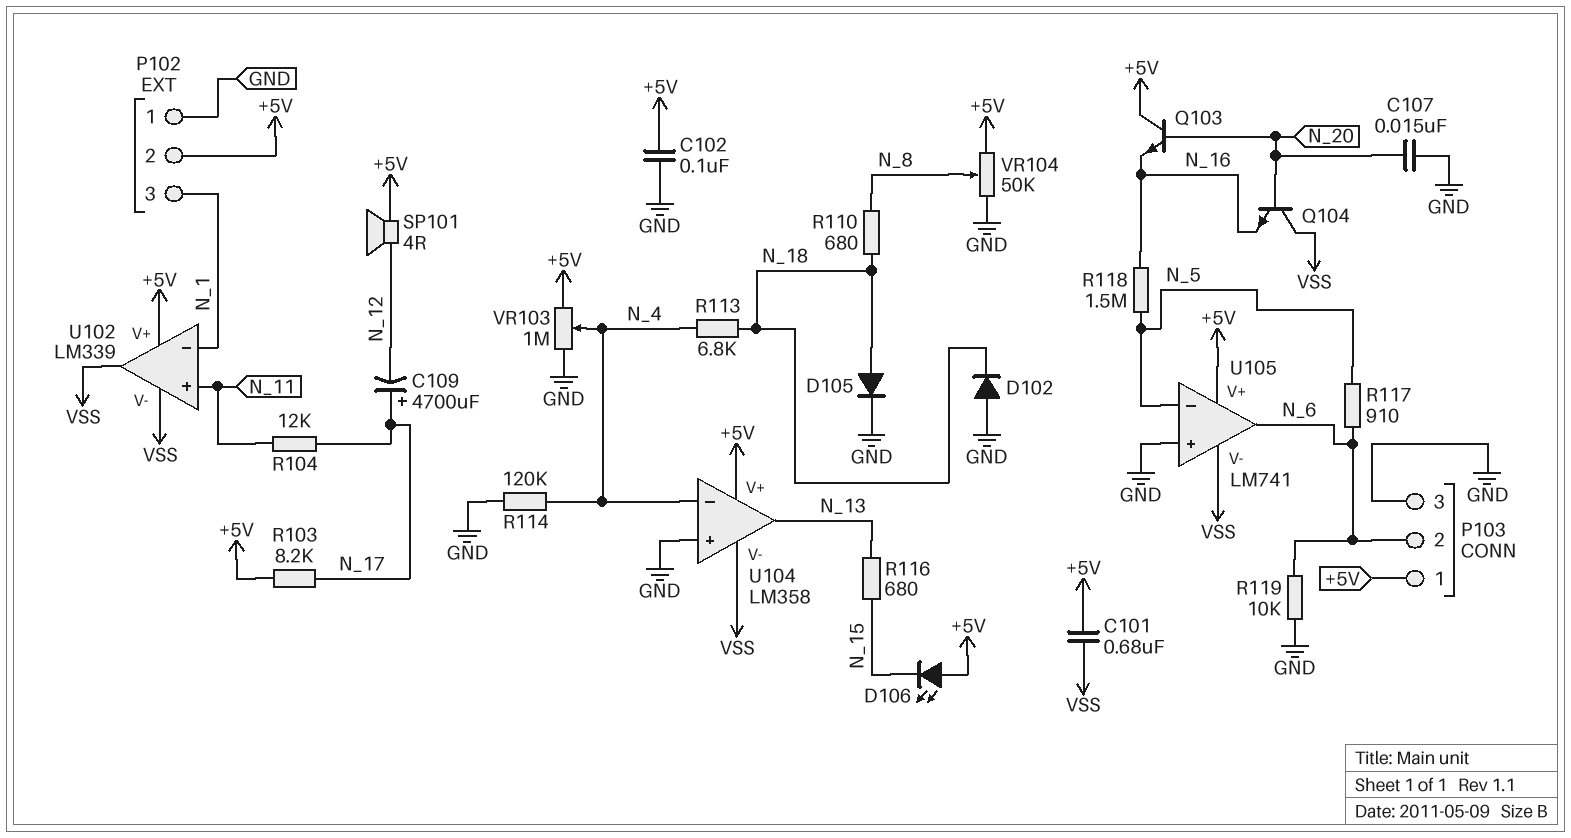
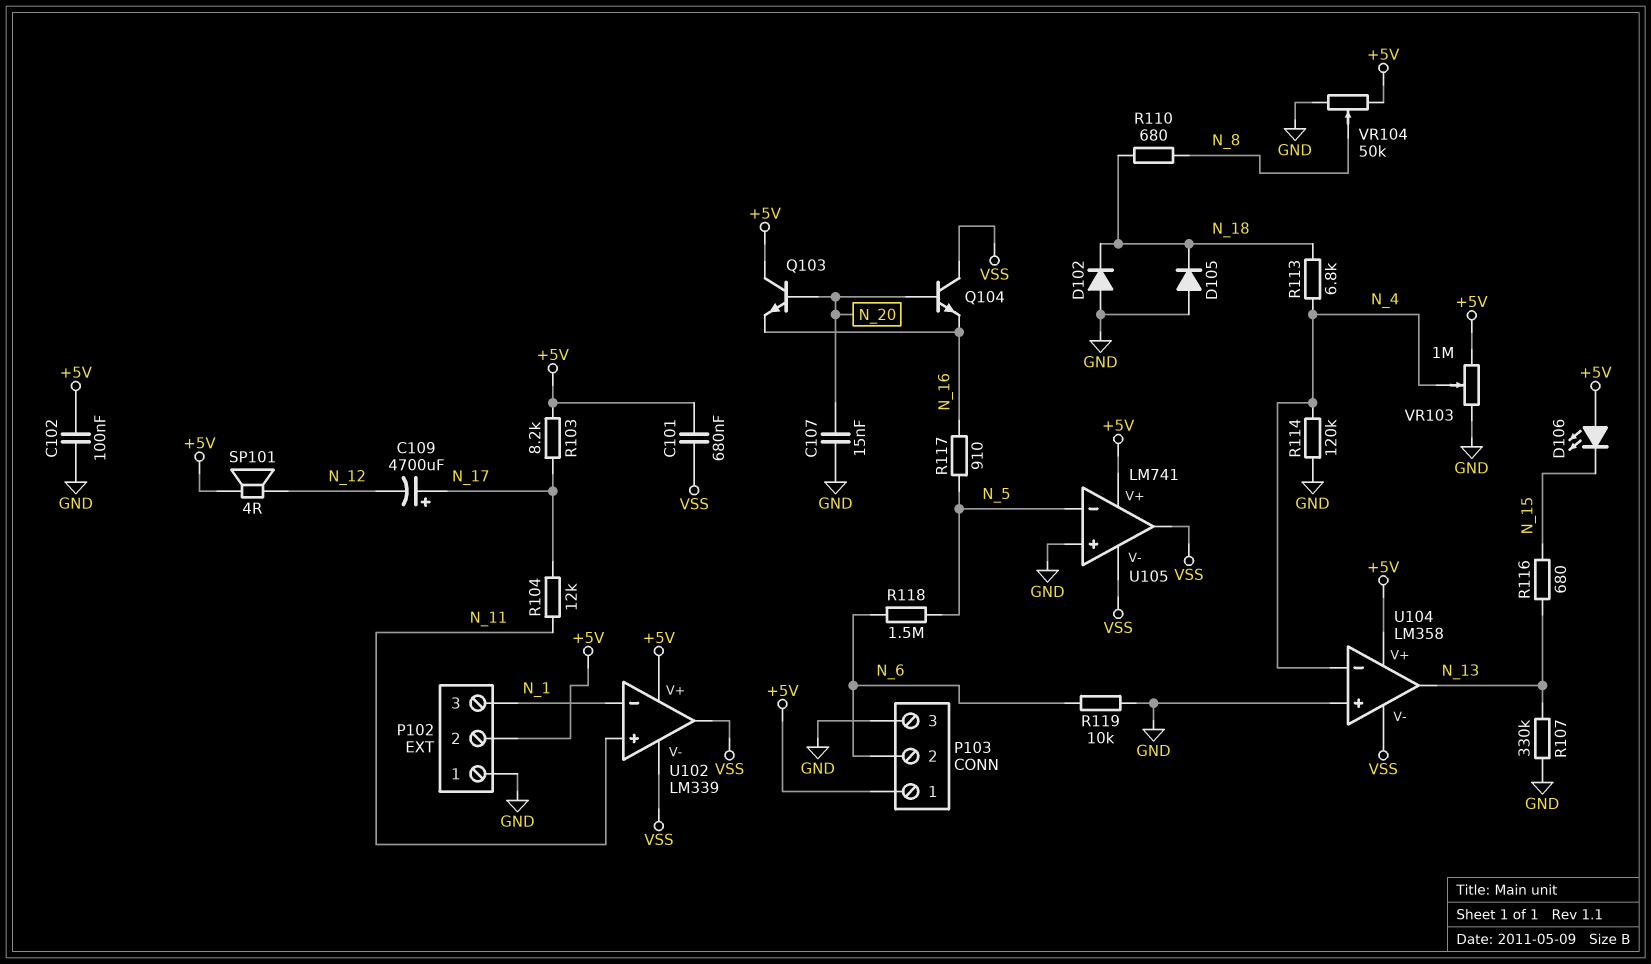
D105: diode (A N_18, K GND) -> diode (A GND, K N_18)
R107: none -> 330k (GND, N_13)
R117: 910 (N_5, N_6) -> 910 (N_5, N_16)
R118: 1.5M (N_5, N_16) -> 1.5M (N_5, N_6)
U105 pin out: N_6 -> VSS

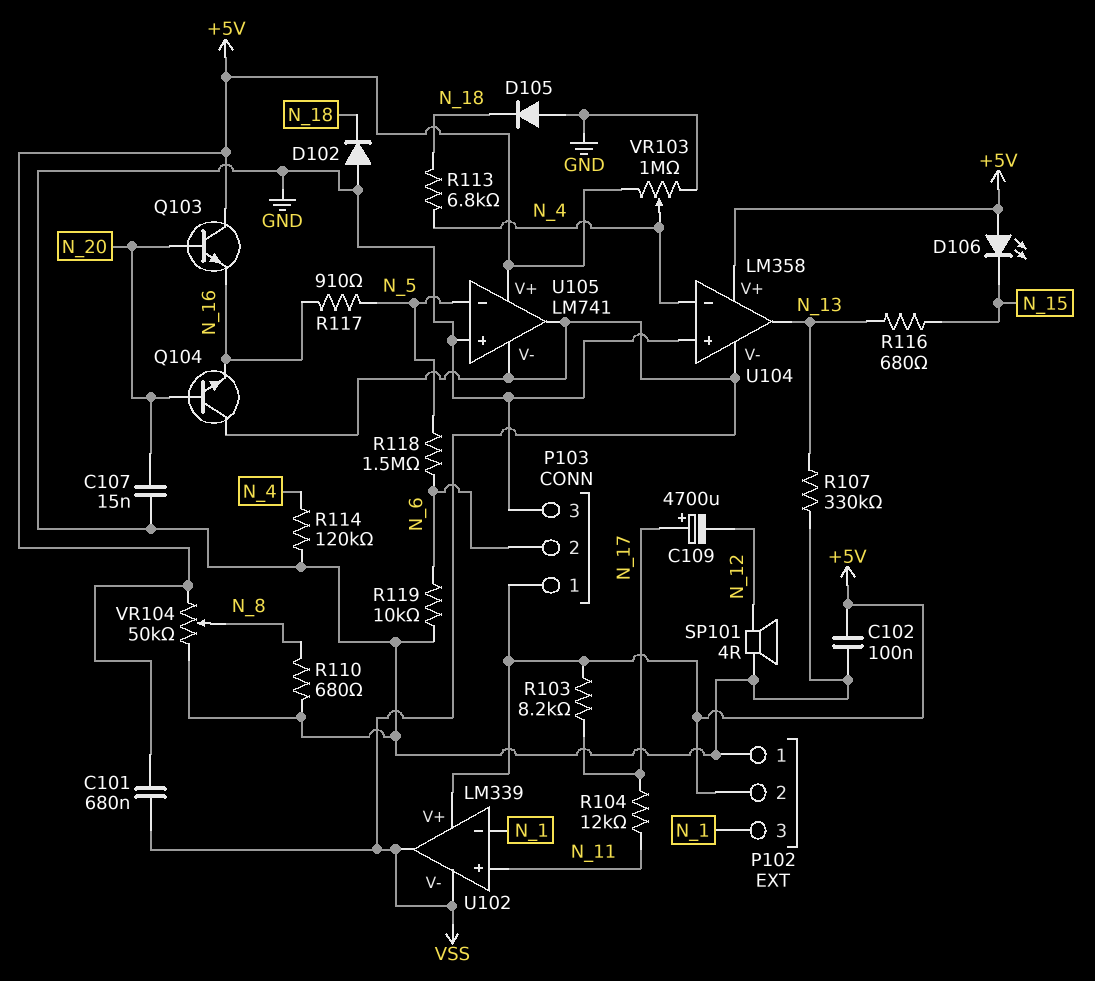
R110: 680 (N_8, N_18) -> 680 (GND, N_8)
SP101: speaker 4R (+5V, N_12) -> speaker 4R (GND, N_12)

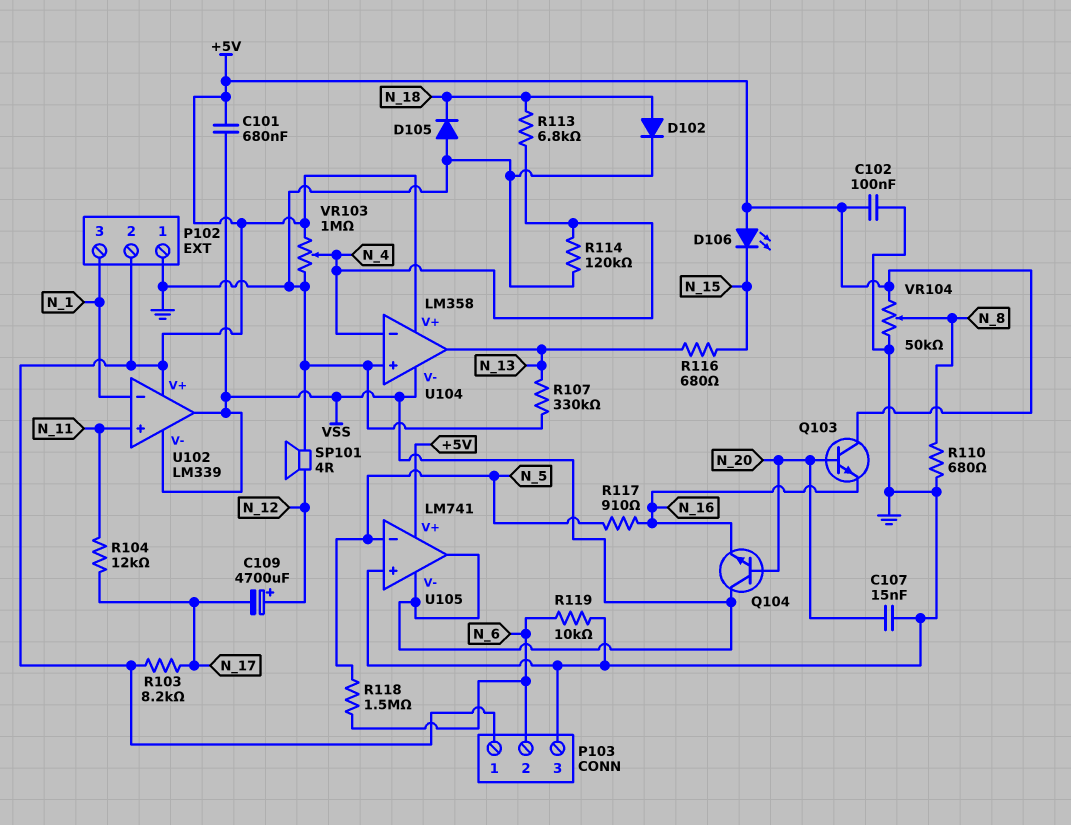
C109: 4700uF (plus N_17, minus N_12) -> 4700uF (plus N_12, minus N_17)
D102: diode (A GND, K N_18) -> diode (A N_18, K GND)

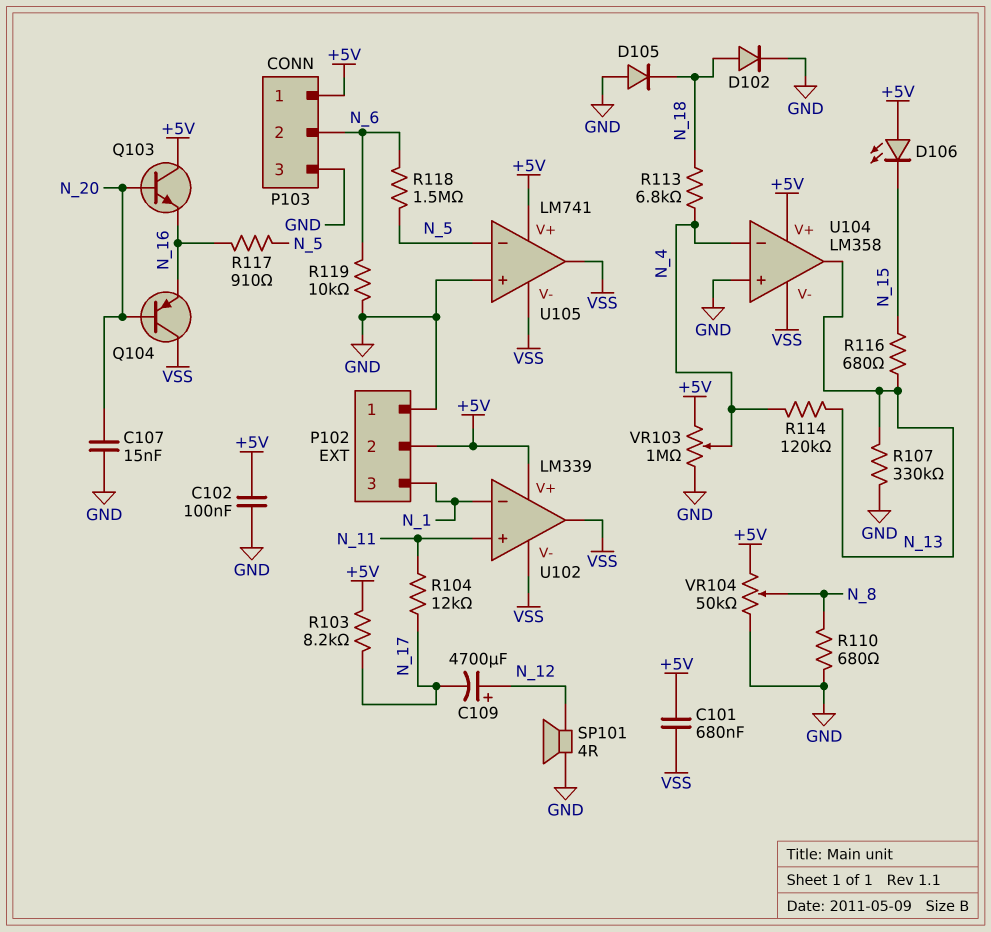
Q104: NPN (B N_20, C VSS, E N_16) -> PNP (B N_20, C VSS, E N_16)
R114: 120k (GND, N_4) -> 120k (N_4, N_13)

